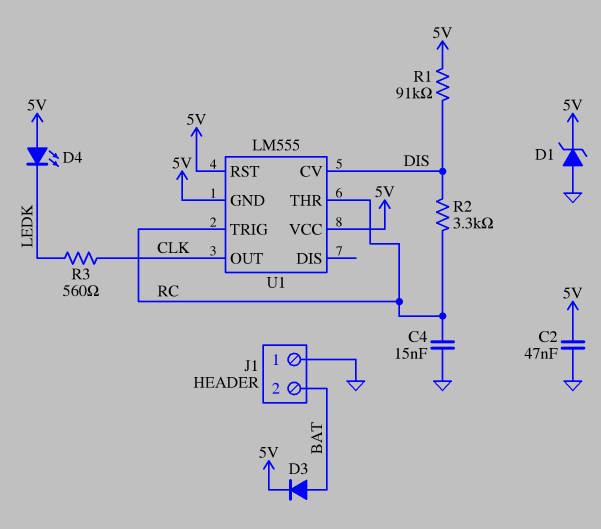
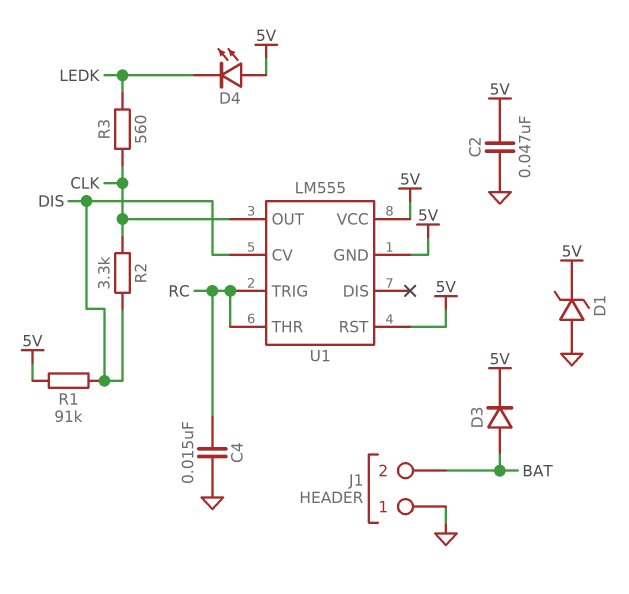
R2: 3.3k (DIS, RC) -> 3.3k (CLK, DIS)

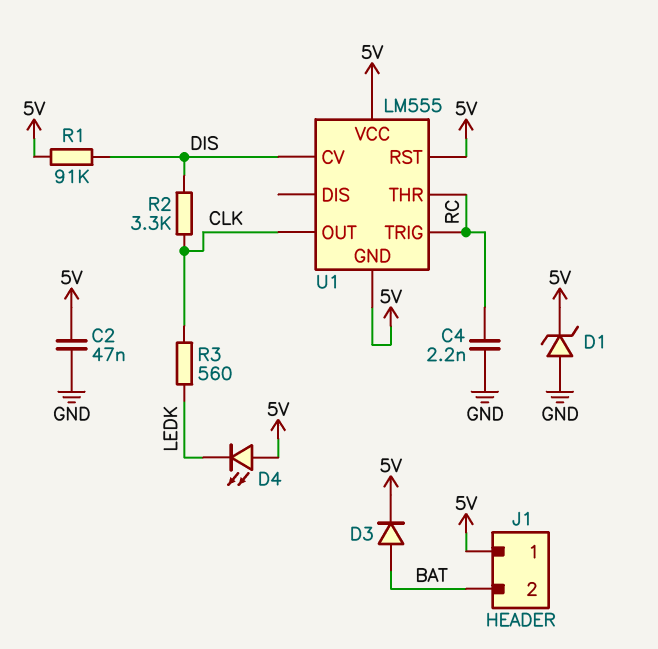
C4: 15nF (GND, RC) -> 2.2nF (GND, RC)
J1 pin 1: GND -> 5V

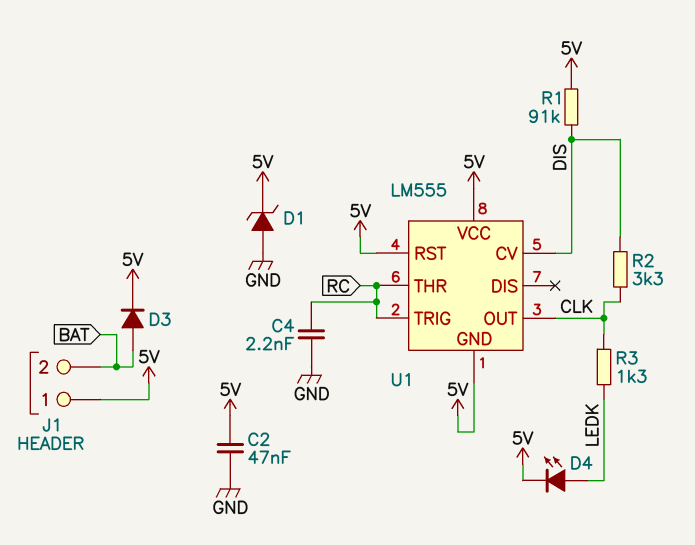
D4: LED (A 5V, K LEDK) -> LED (A LEDK, K 5V)
R3: 560 (CLK, LEDK) -> 1.3k (CLK, LEDK)

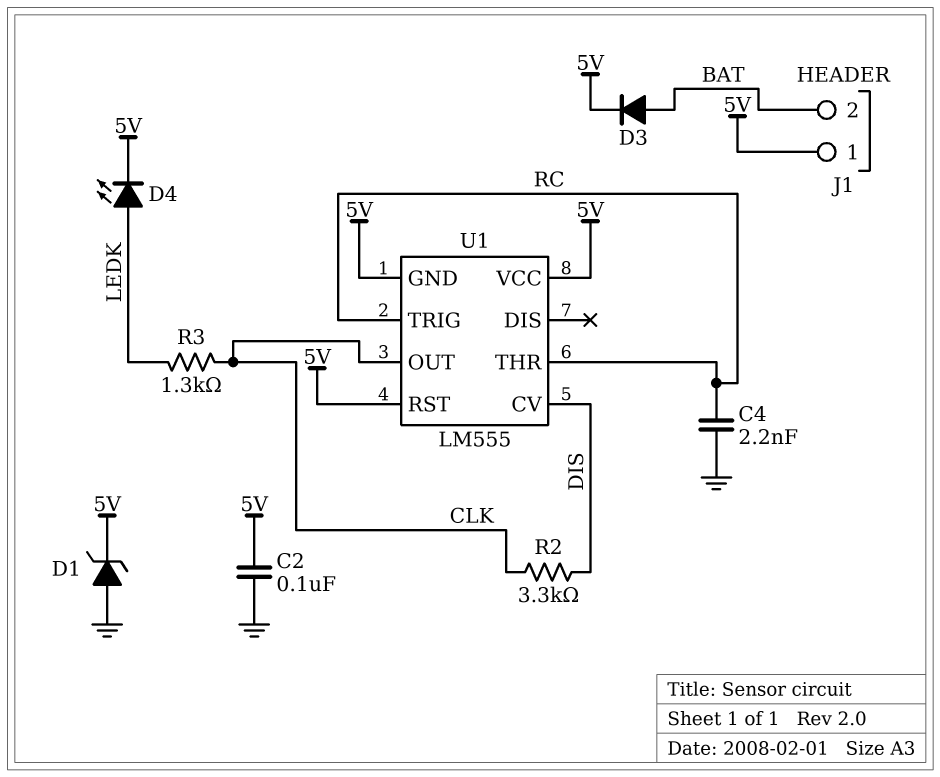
C2: 47nF (5V, GND) -> 100nF (5V, GND)
R1: 91k (5V, DIS) -> none

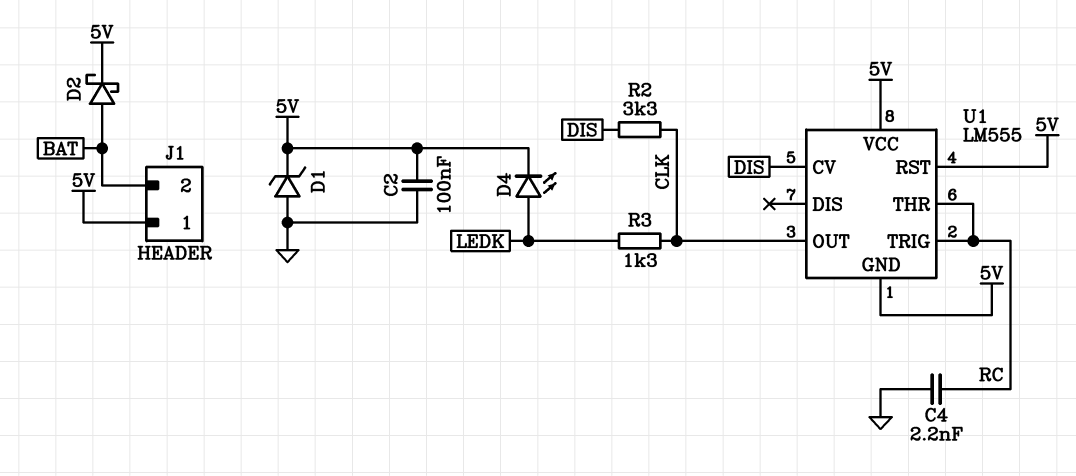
D2: none -> schottky (A BAT, K 5V)
D3: diode (A BAT, K 5V) -> none

